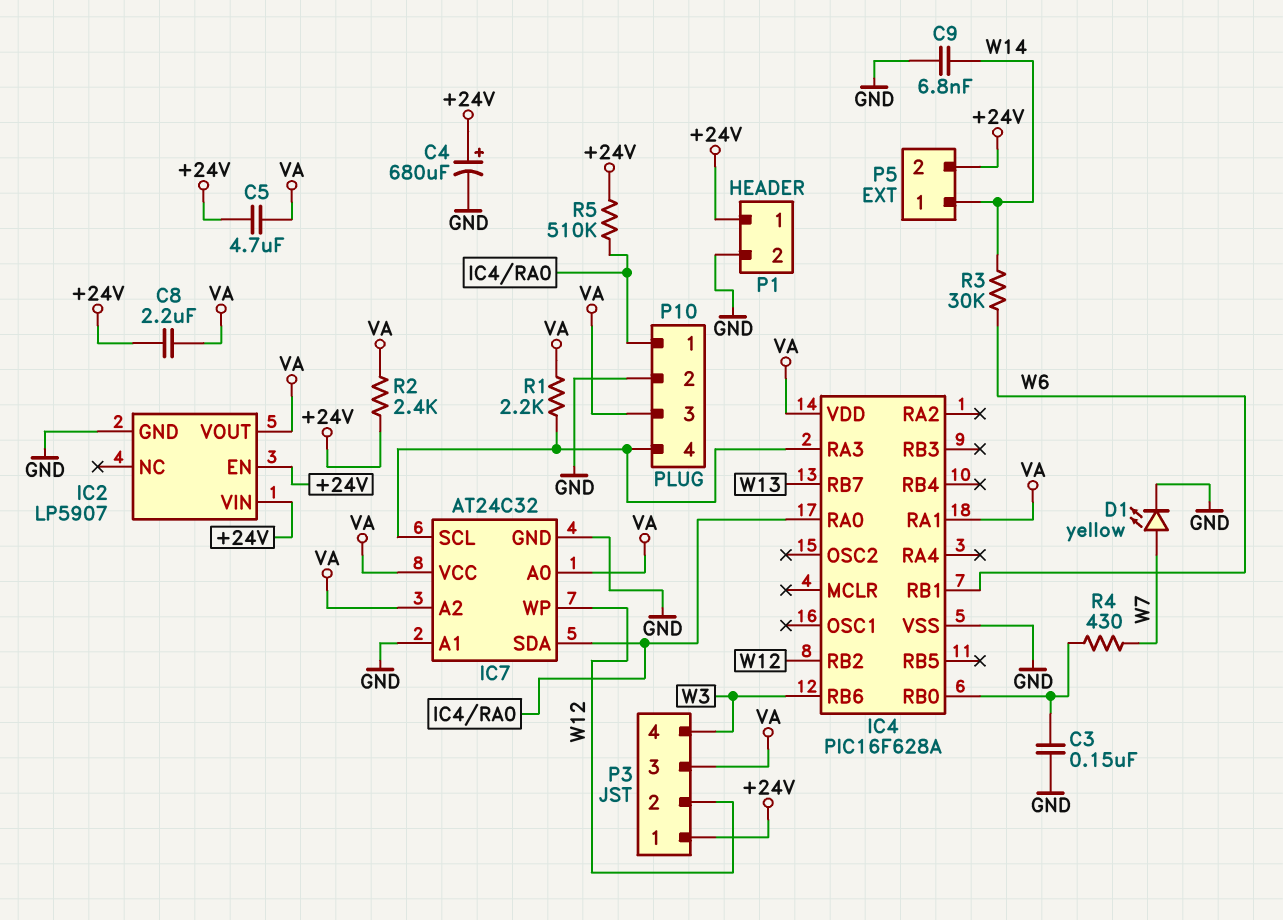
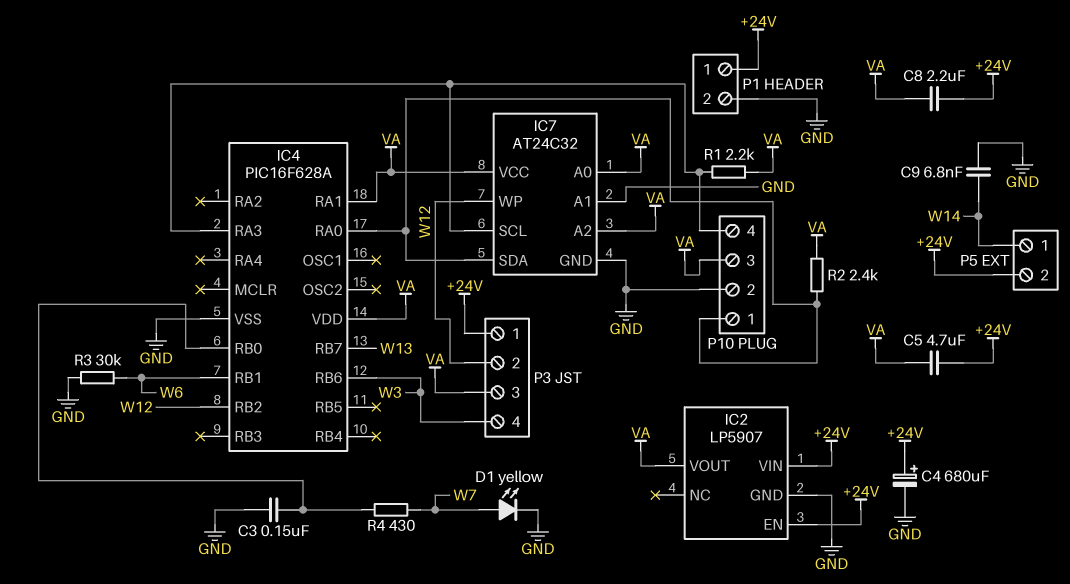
R2: 2.4k (+24V, VA) -> 2.4k (IC4/RA0, VA)
R3: 30k (W6, W14) -> 30k (GND, W6)
R5: 510k (+24V, IC4/RA0) -> none

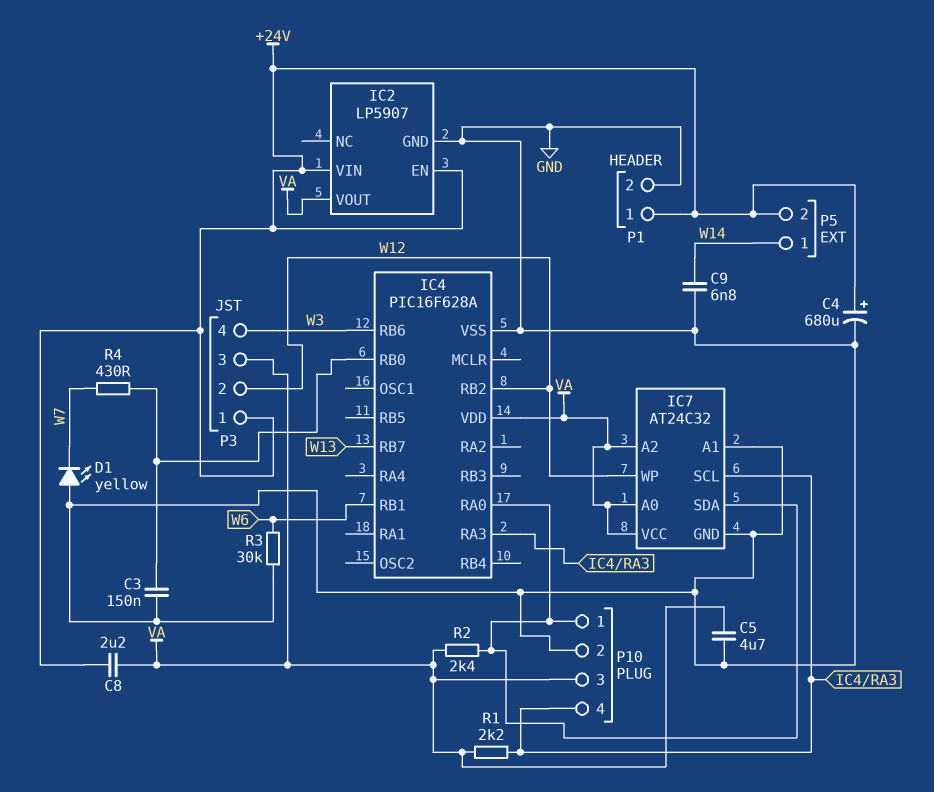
C5: 4.7uF (+24V, VA) -> 4.7uF (GND, VA)
D1: LED yellow (A W7, K GND) -> LED yellow (A GND, K W7)
IC4 pin RA1: VA -> none

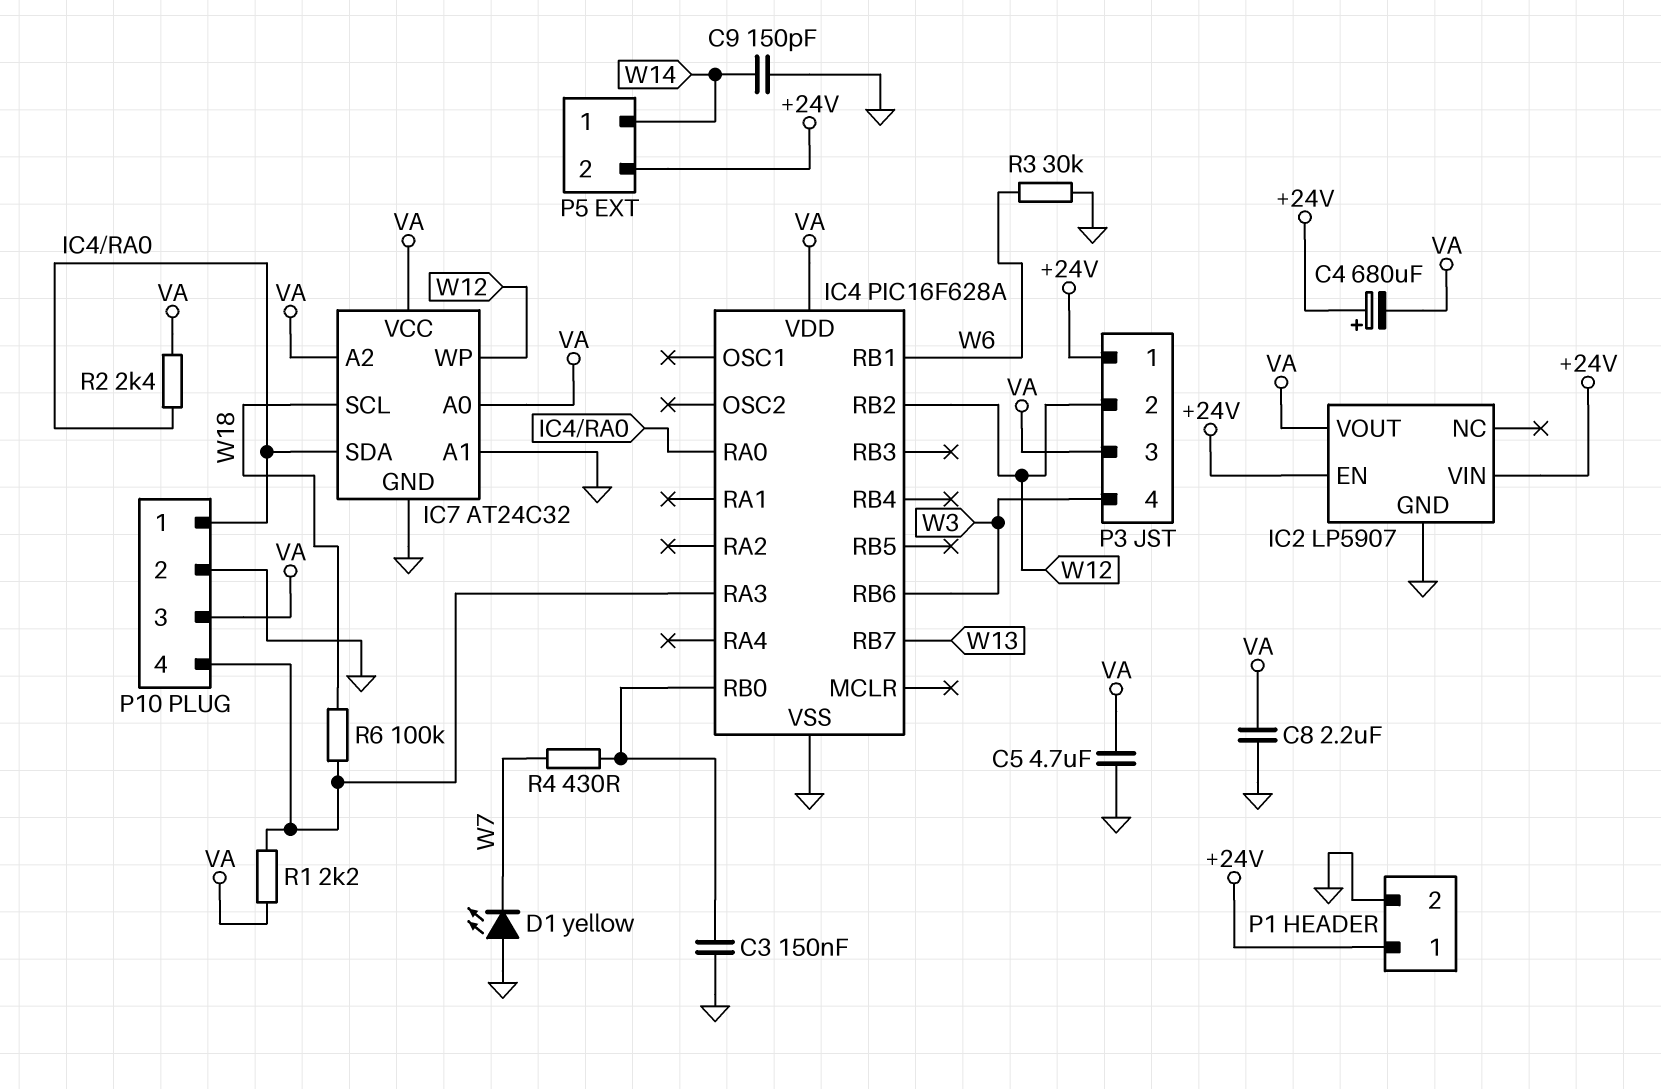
C4: 680uF (plus +24V, minus GND) -> 680uF (plus +24V, minus VA)
C8: 2.2uF (+24V, VA) -> 2.2uF (GND, VA)
C9: 6.8nF (GND, W14) -> 150pF (GND, W14)
IC7 pin SCL: IC4/RA3 -> W18
R6: none -> 100k (IC4/RA3, W18)

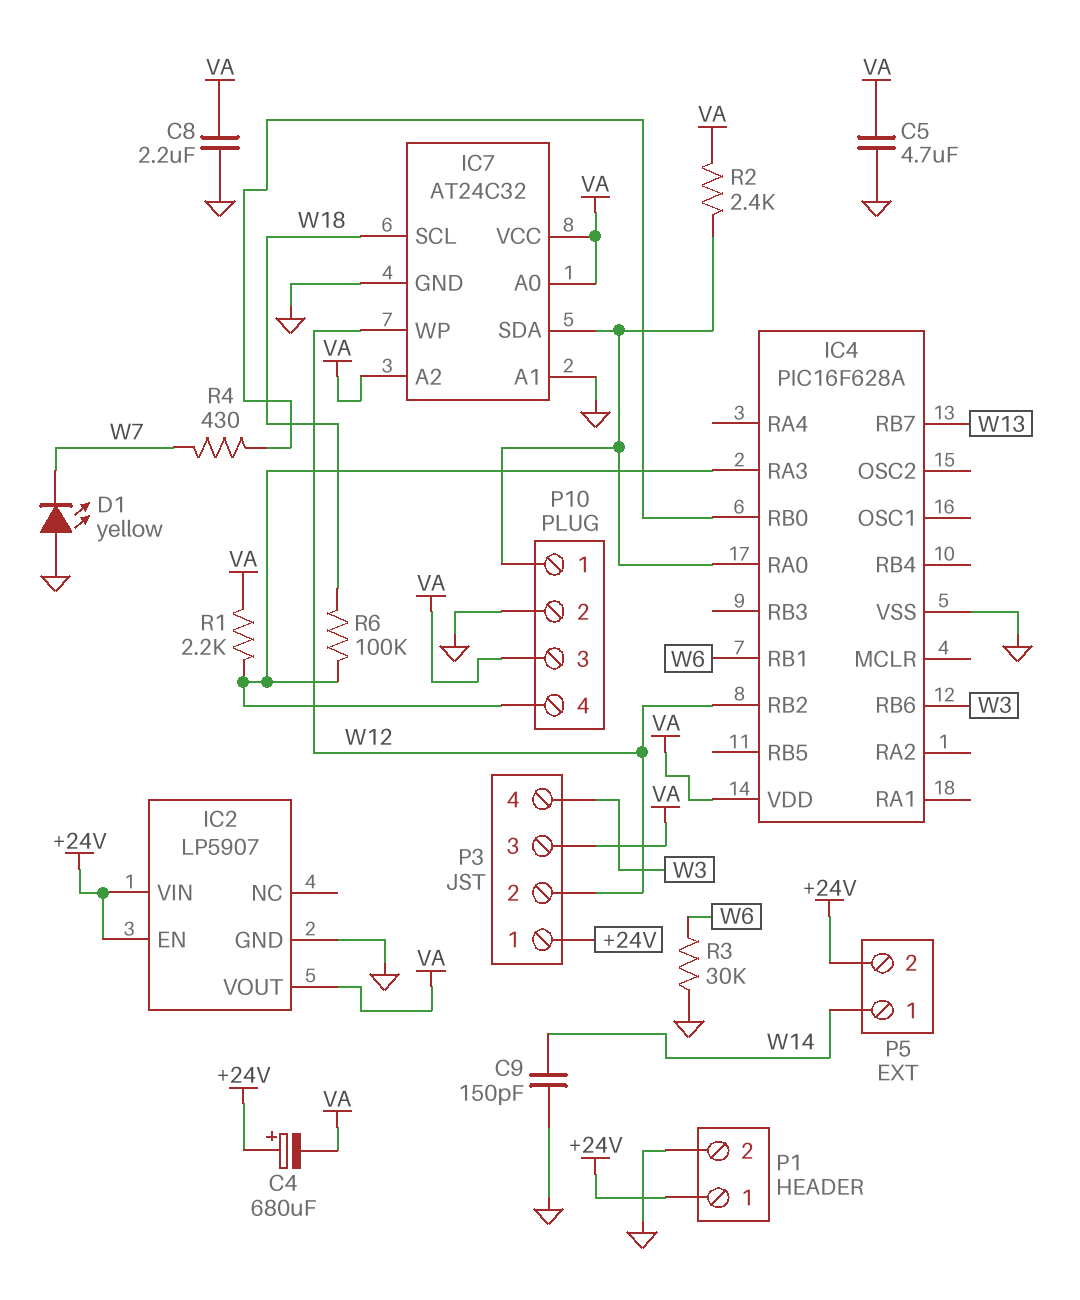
C3: 150nF (GND, IC4/RB0) -> none

